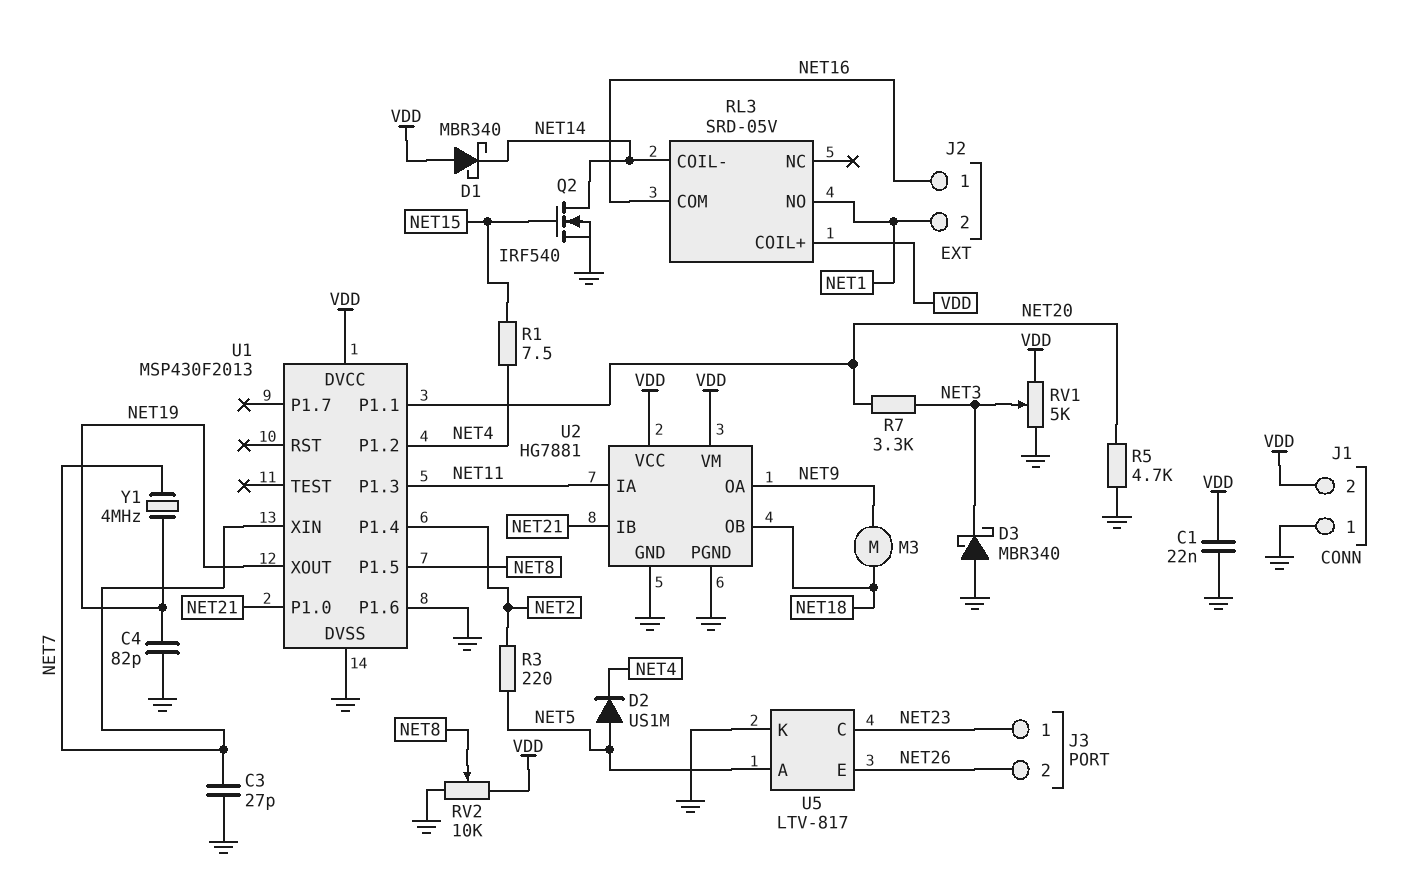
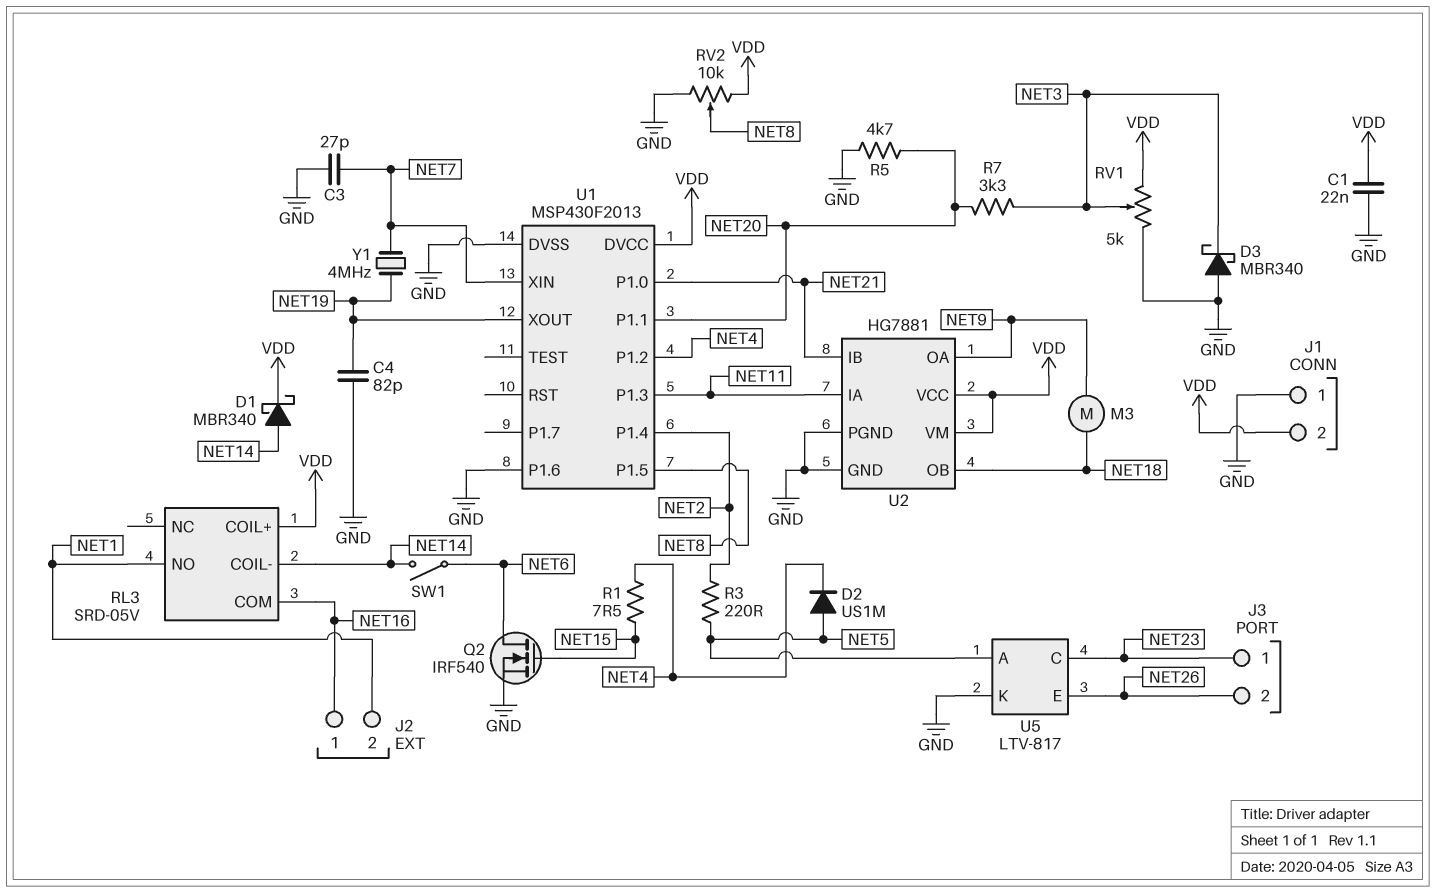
D1: schottky MBR340 (A VDD, K NET14) -> schottky MBR340 (A NET14, K VDD)
Q2: NMOS IRF540 (G NET15, D NET14, S GND) -> NMOS IRF540 (G NET15, D NET6, S GND)
SW1: none -> switch (NET6, NET14)

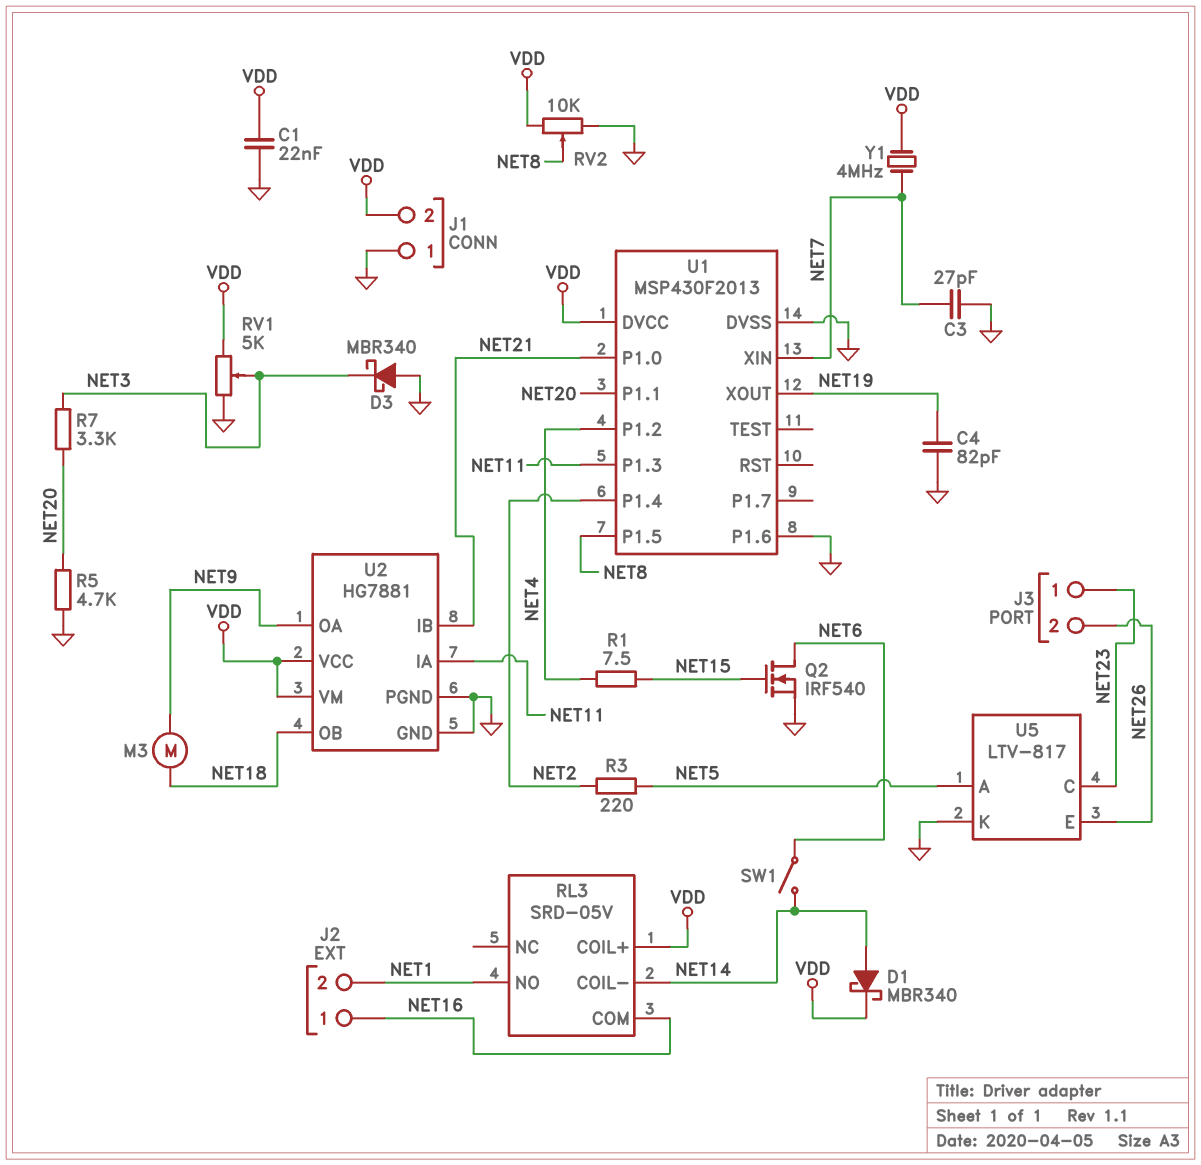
D2: diode US1M (A NET5, K NET4) -> none
Y1: 4MHz (NET7, NET19) -> 4MHz (NET7, VDD)

